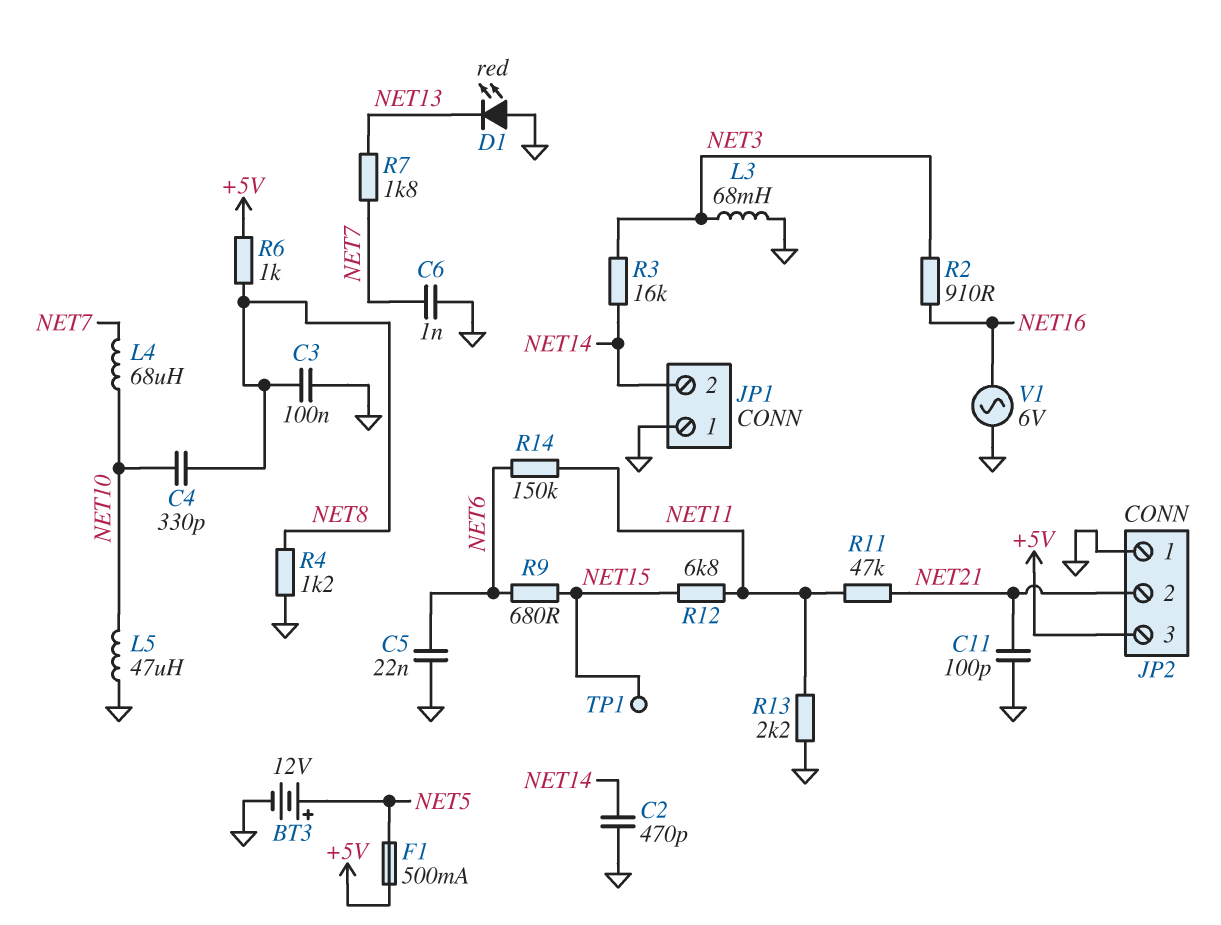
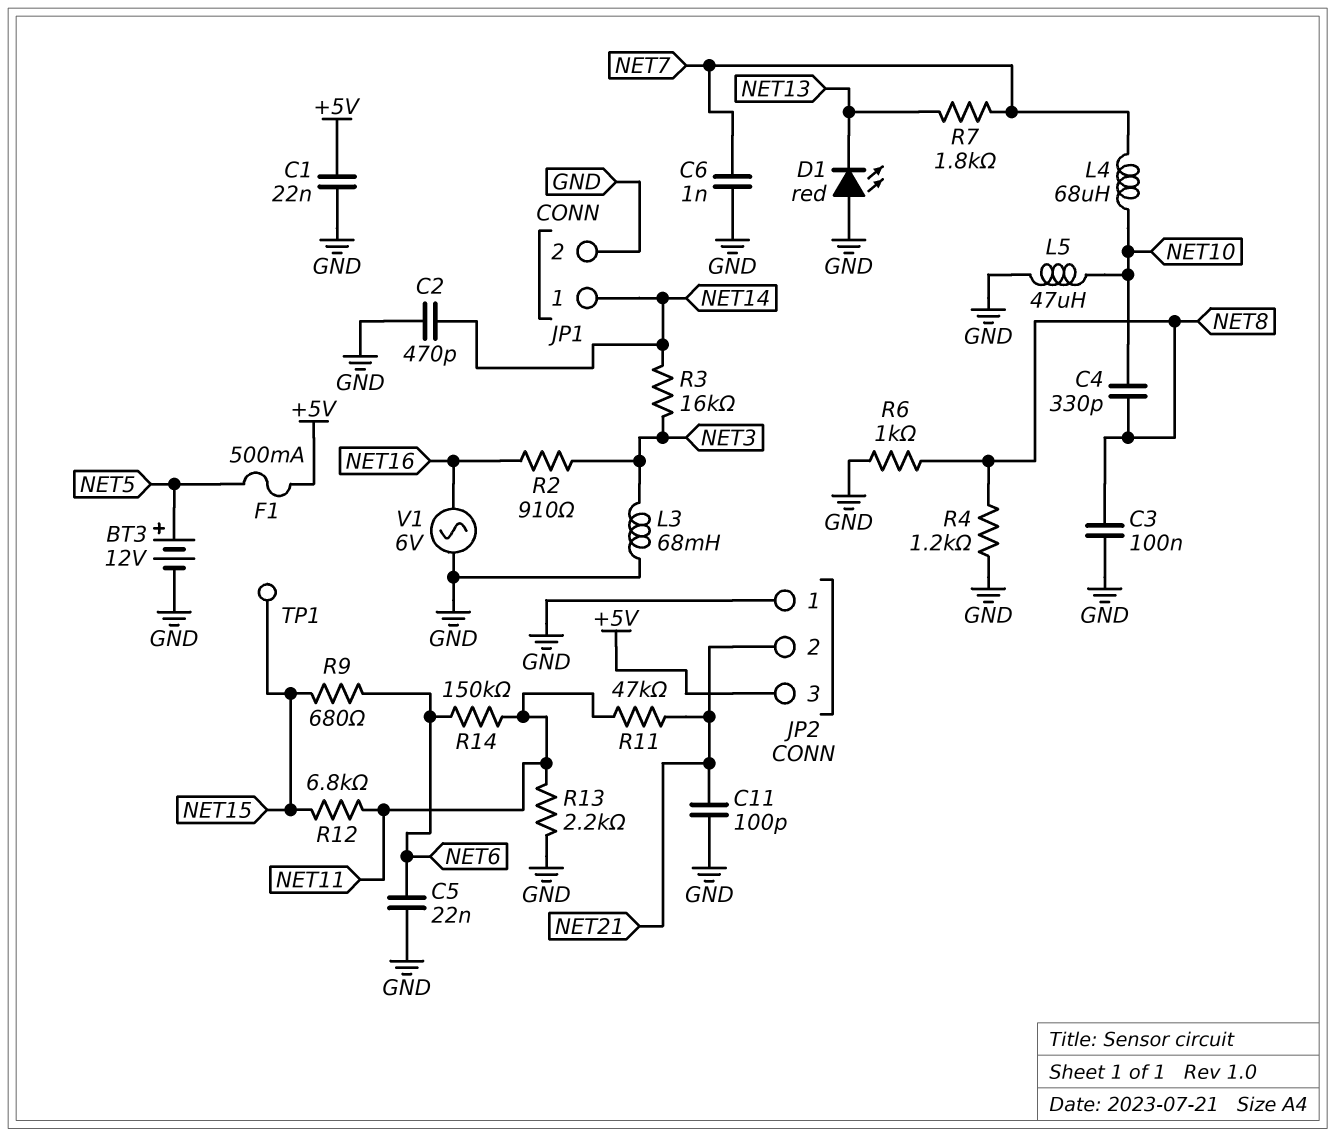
C1: none -> 22nF (+5V, GND)
JP1 pin 1: GND -> NET14
JP1 pin 2: NET14 -> GND
R6: 1k (+5V, NET8) -> 1k (GND, NET8)

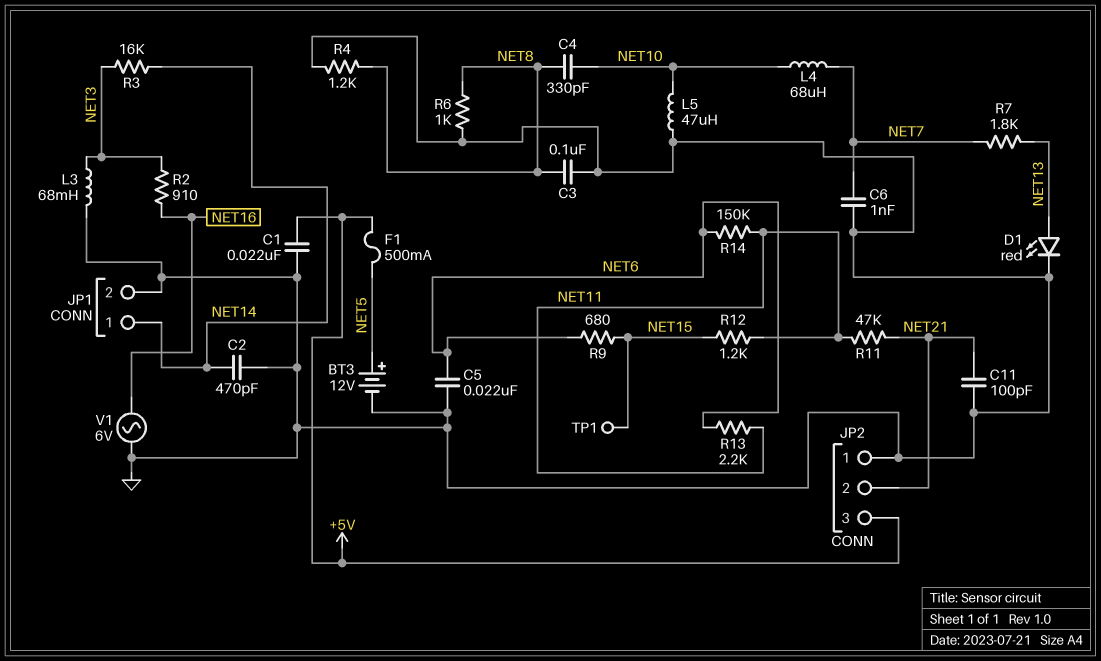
D1: LED red (A GND, K NET13) -> LED red (A NET13, K GND)
R12: 6.8k (NET11, NET15) -> 1.2k (NET11, NET15)
R13: 2.2k (GND, NET11) -> 2.2k (NET6, NET11)

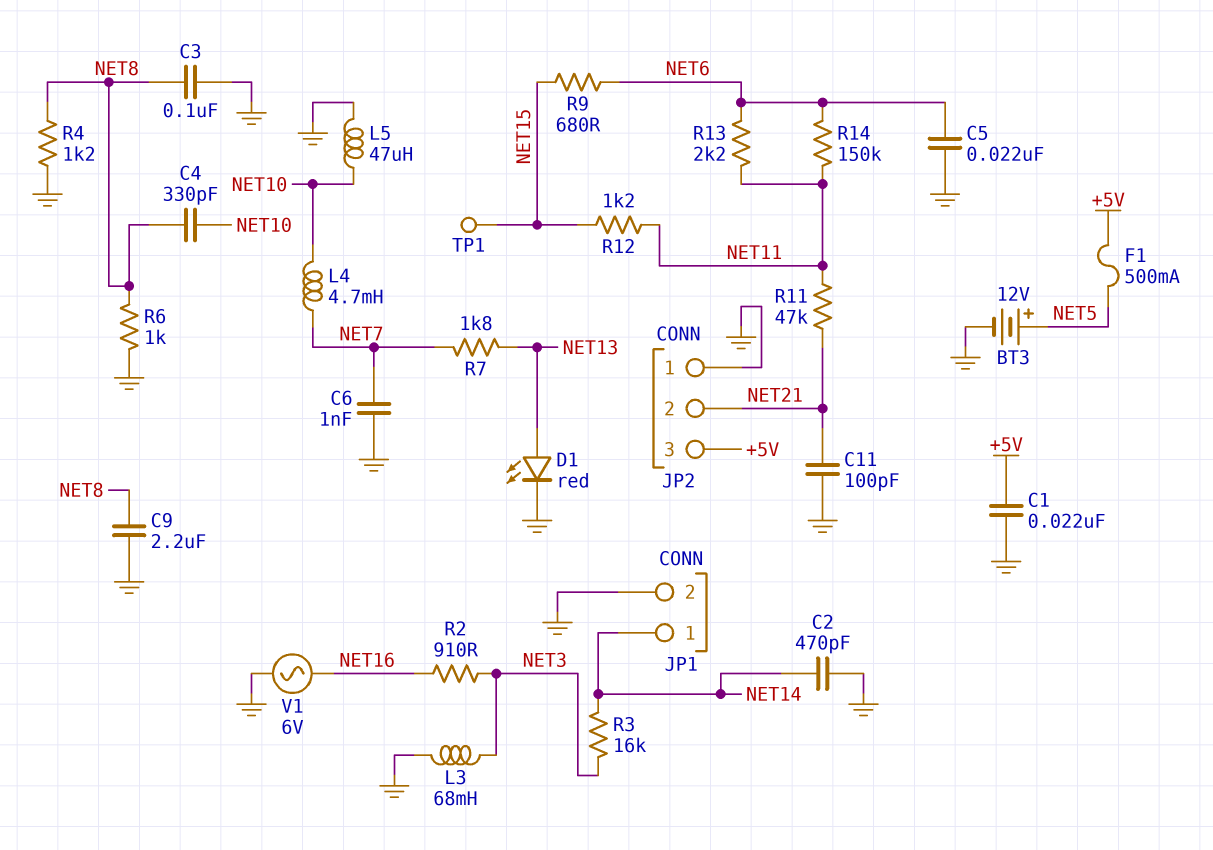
C9: none -> 2.2uF (GND, NET8)
L4: 68uH (NET7, NET10) -> 4.7mH (NET7, NET10)

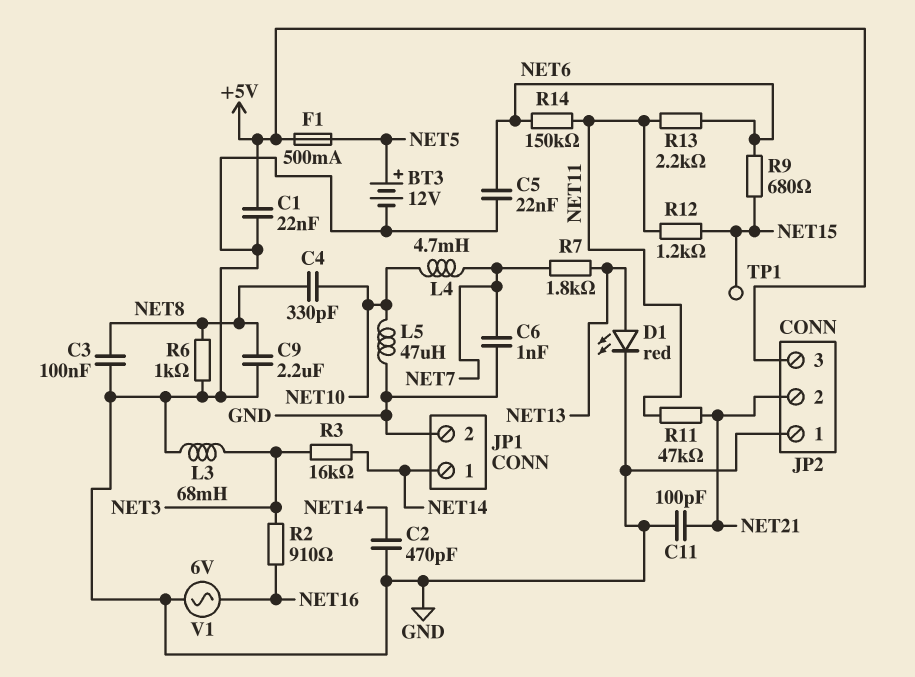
R4: 1.2k (GND, NET8) -> none

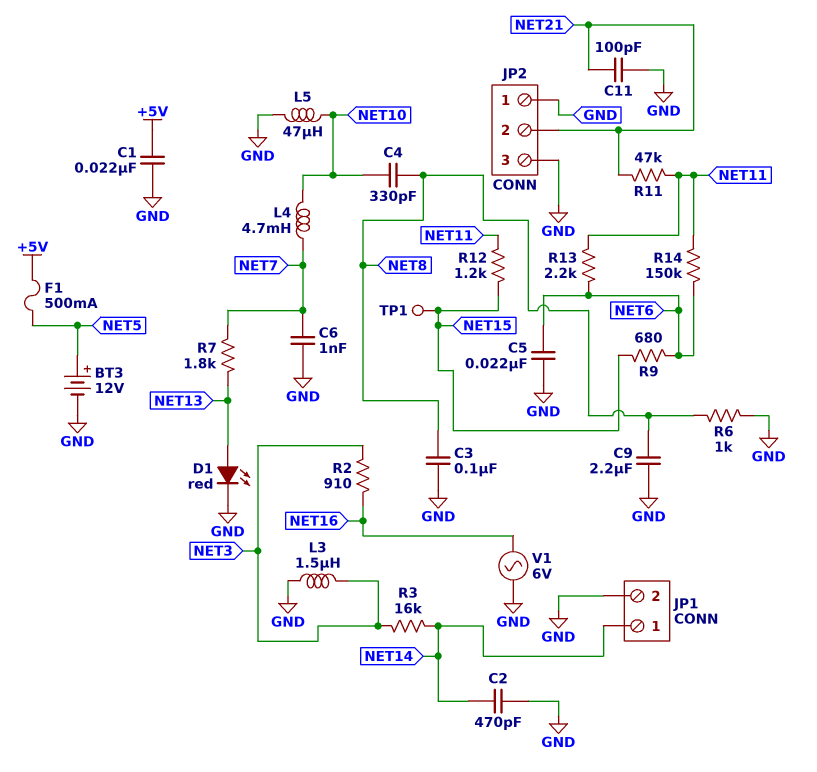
JP2 pin 3: +5V -> GND
L3: 68mH (GND, NET3) -> 1.5uH (GND, NET3)

